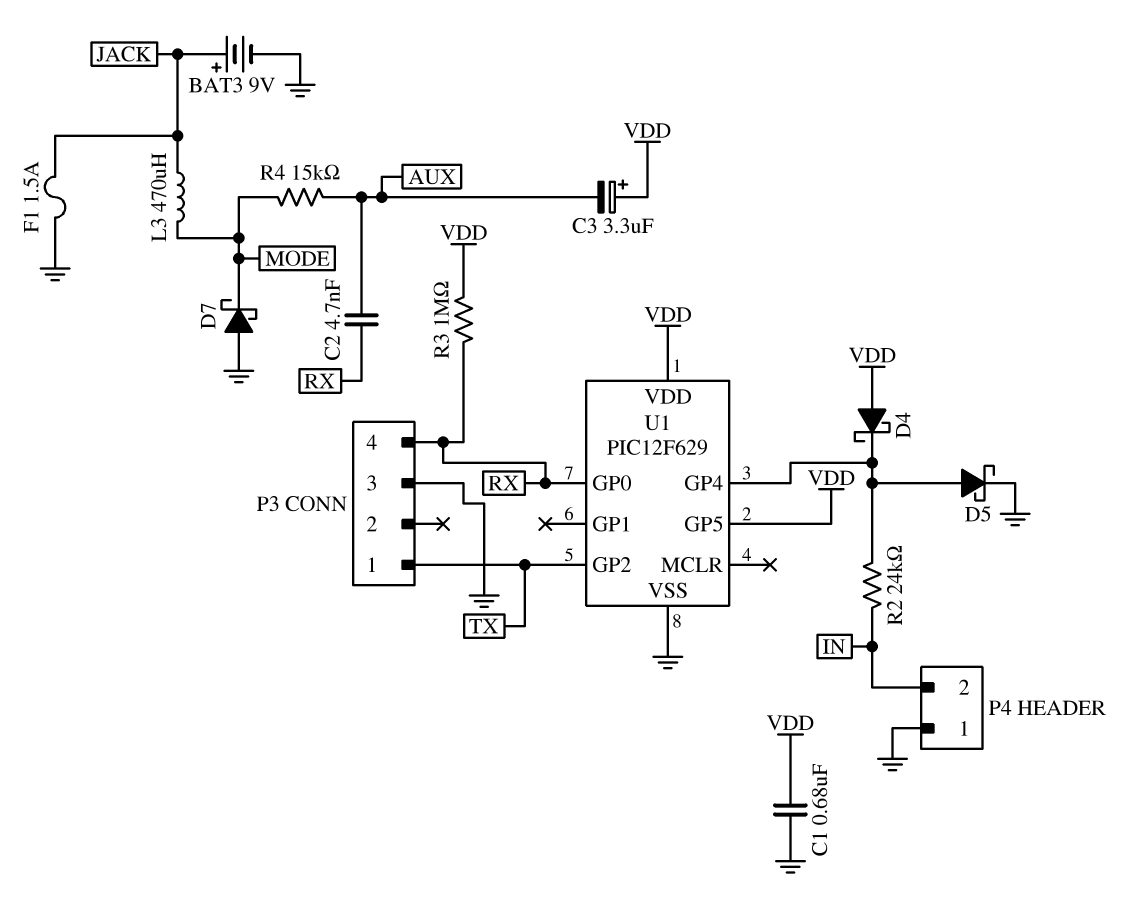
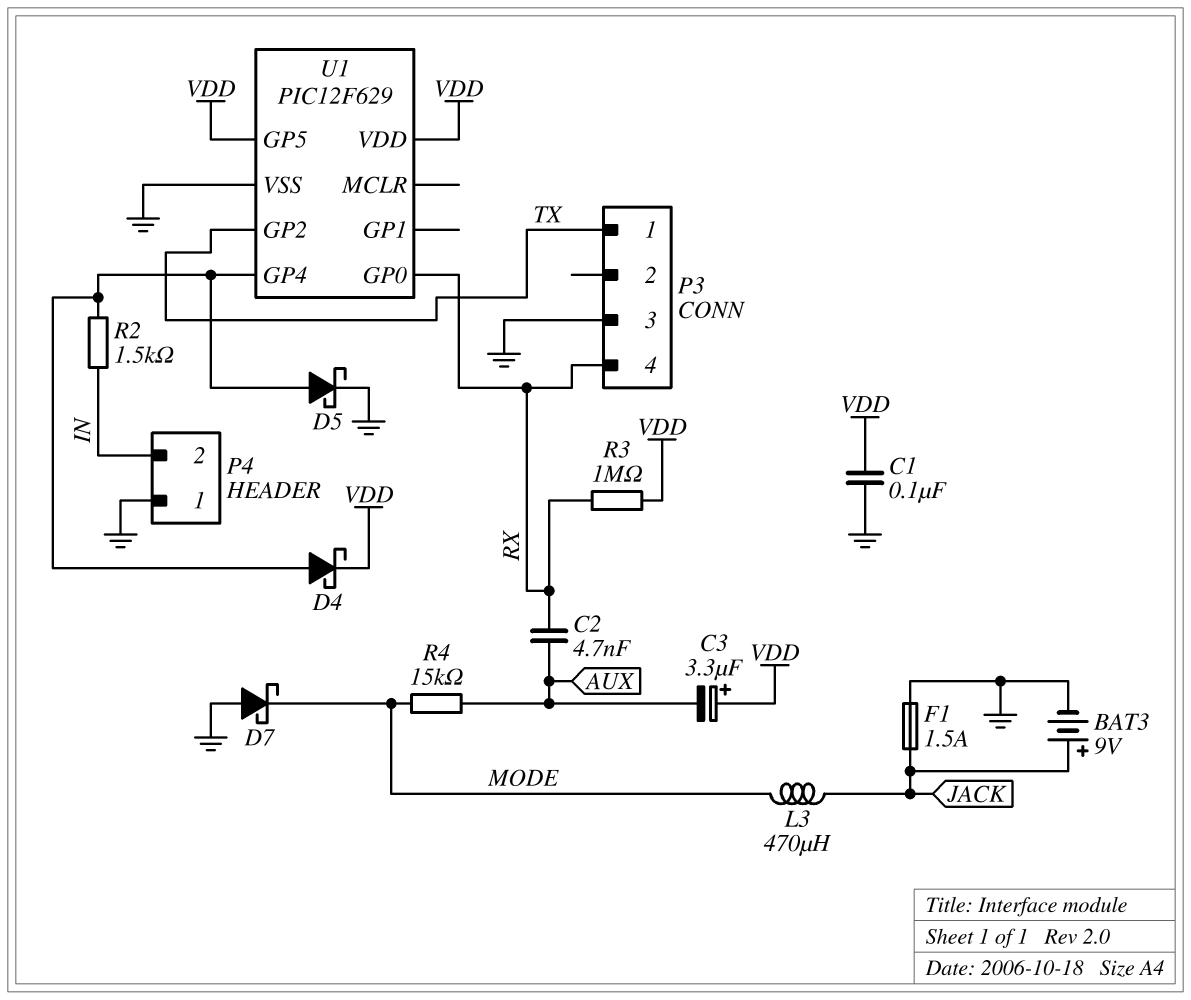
C1: 680nF (GND, VDD) -> 100nF (GND, VDD)
D4: schottky (A VDD, K U1/GP4) -> schottky (A U1/GP4, K VDD)
R2: 24k (IN, U1/GP4) -> 1.5k (IN, U1/GP4)

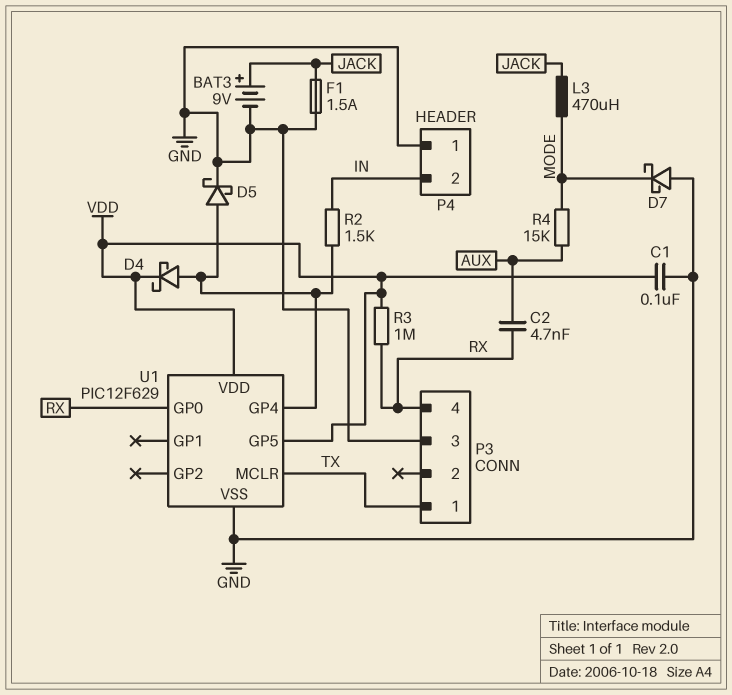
C3: 3.3uF (plus VDD, minus AUX) -> none
U1 pin GP2: TX -> none
U1 pin MCLR: none -> TX

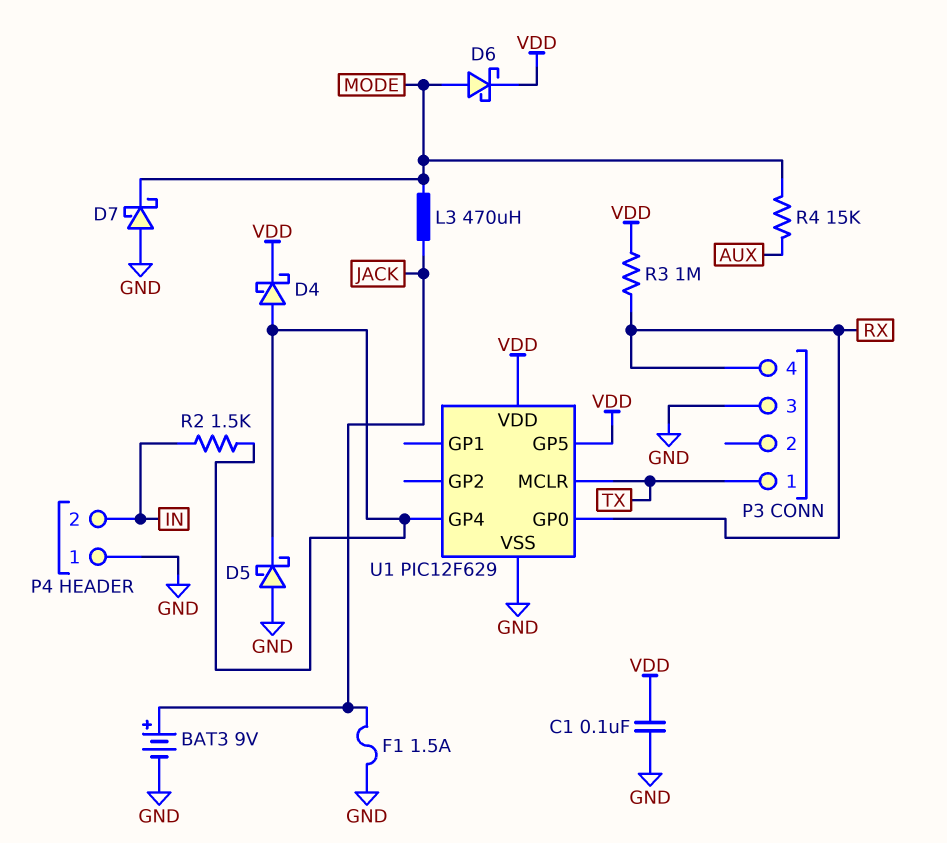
C2: 4.7nF (AUX, RX) -> none
D5: schottky (A U1/GP4, K GND) -> schottky (A GND, K U1/GP4)
D6: none -> schottky (A MODE, K VDD)

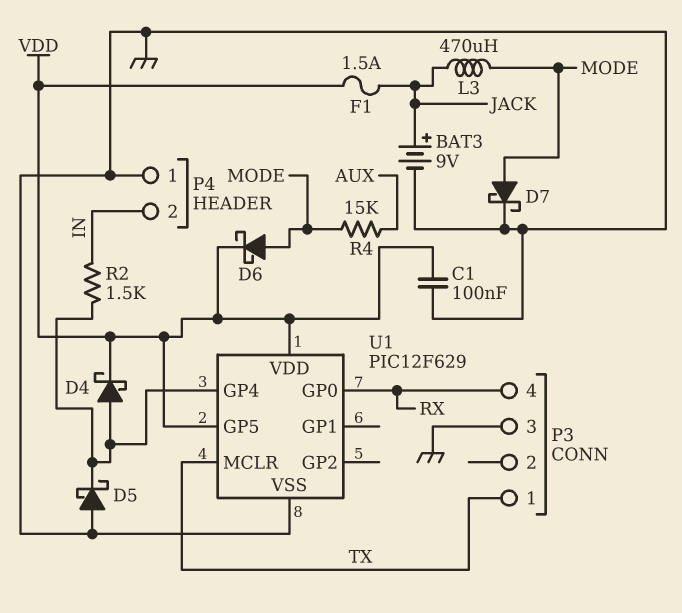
D7: schottky (A GND, K MODE) -> schottky (A MODE, K GND)
F1: 1.5A (GND, JACK) -> 1.5A (JACK, VDD)
R3: 1M (RX, VDD) -> none

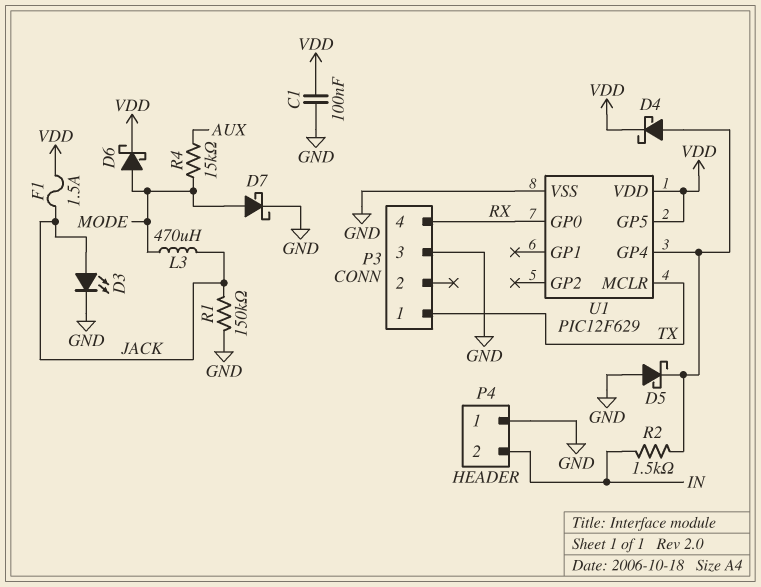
BAT3: 9V (plus JACK, minus GND) -> none
D3: none -> LED (A JACK, K GND)
R1: none -> 150k (GND, JACK)

